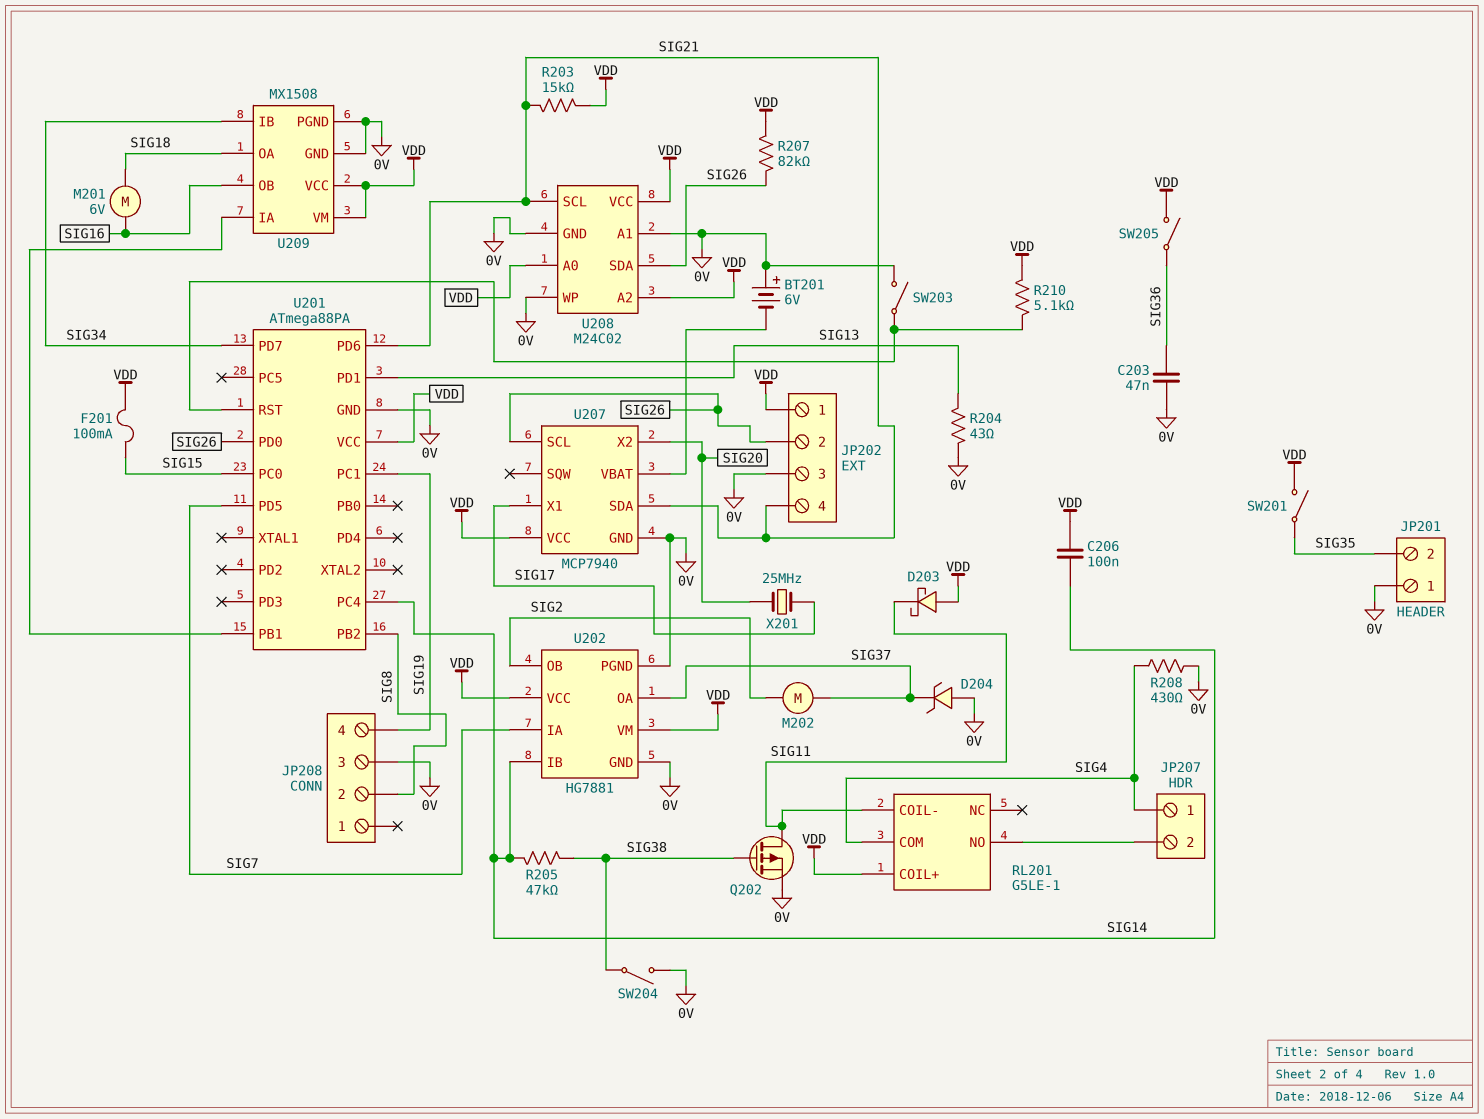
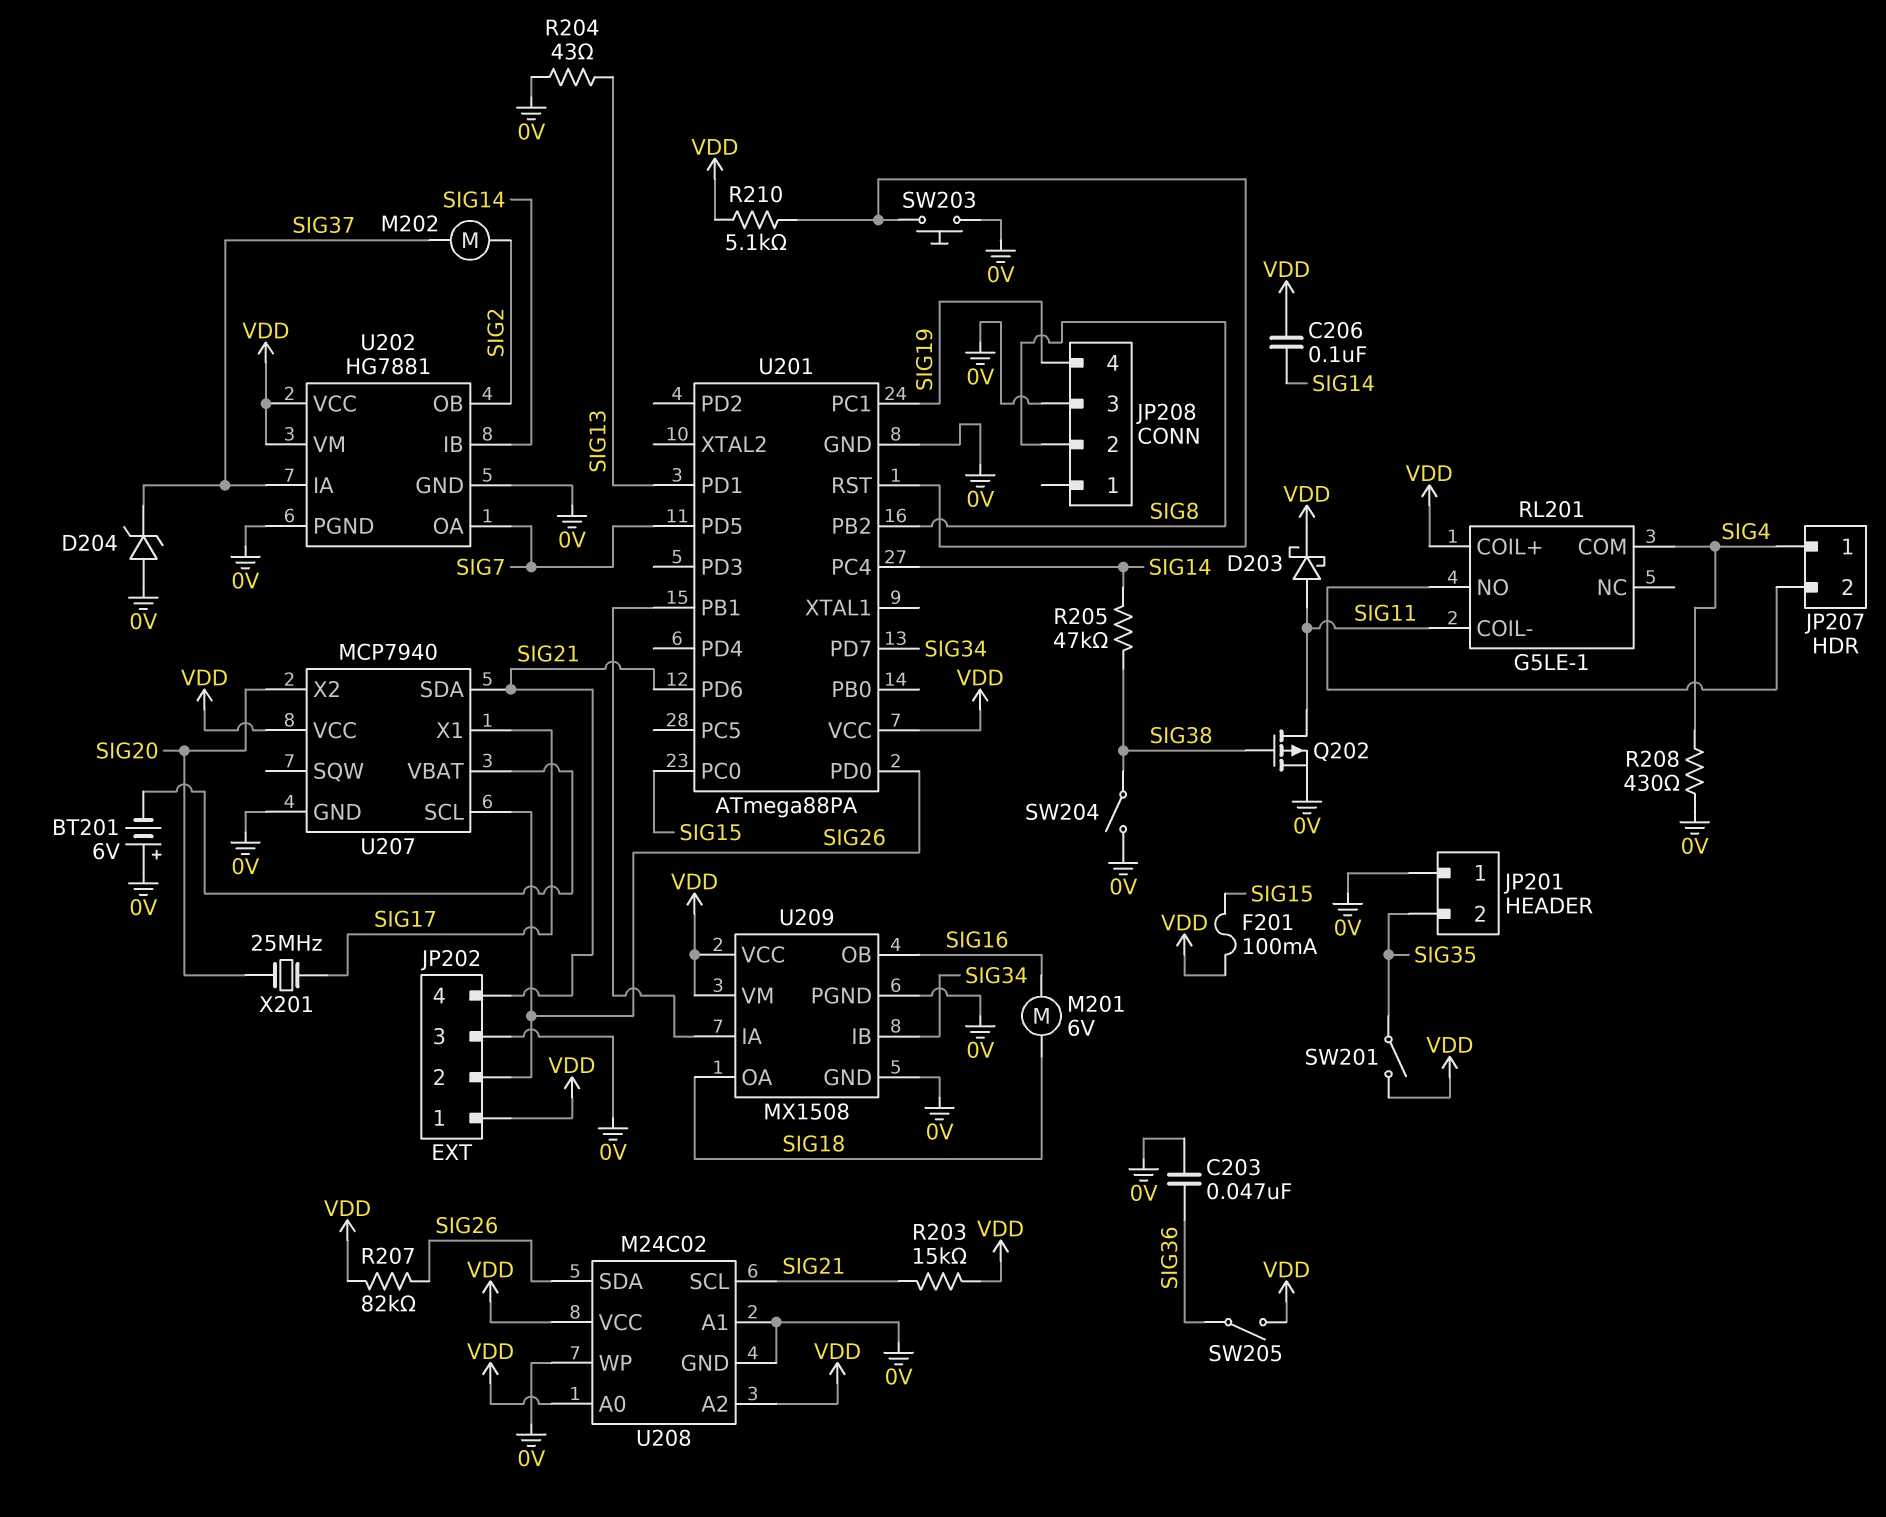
D203: schottky (A VDD, K SIG11) -> schottky (A SIG11, K VDD)
SW203: switch (0V, U201/RST) -> button (0V, U201/RST)
U202 pin IA: SIG7 -> SIG37
U202 pin OA: SIG37 -> SIG7

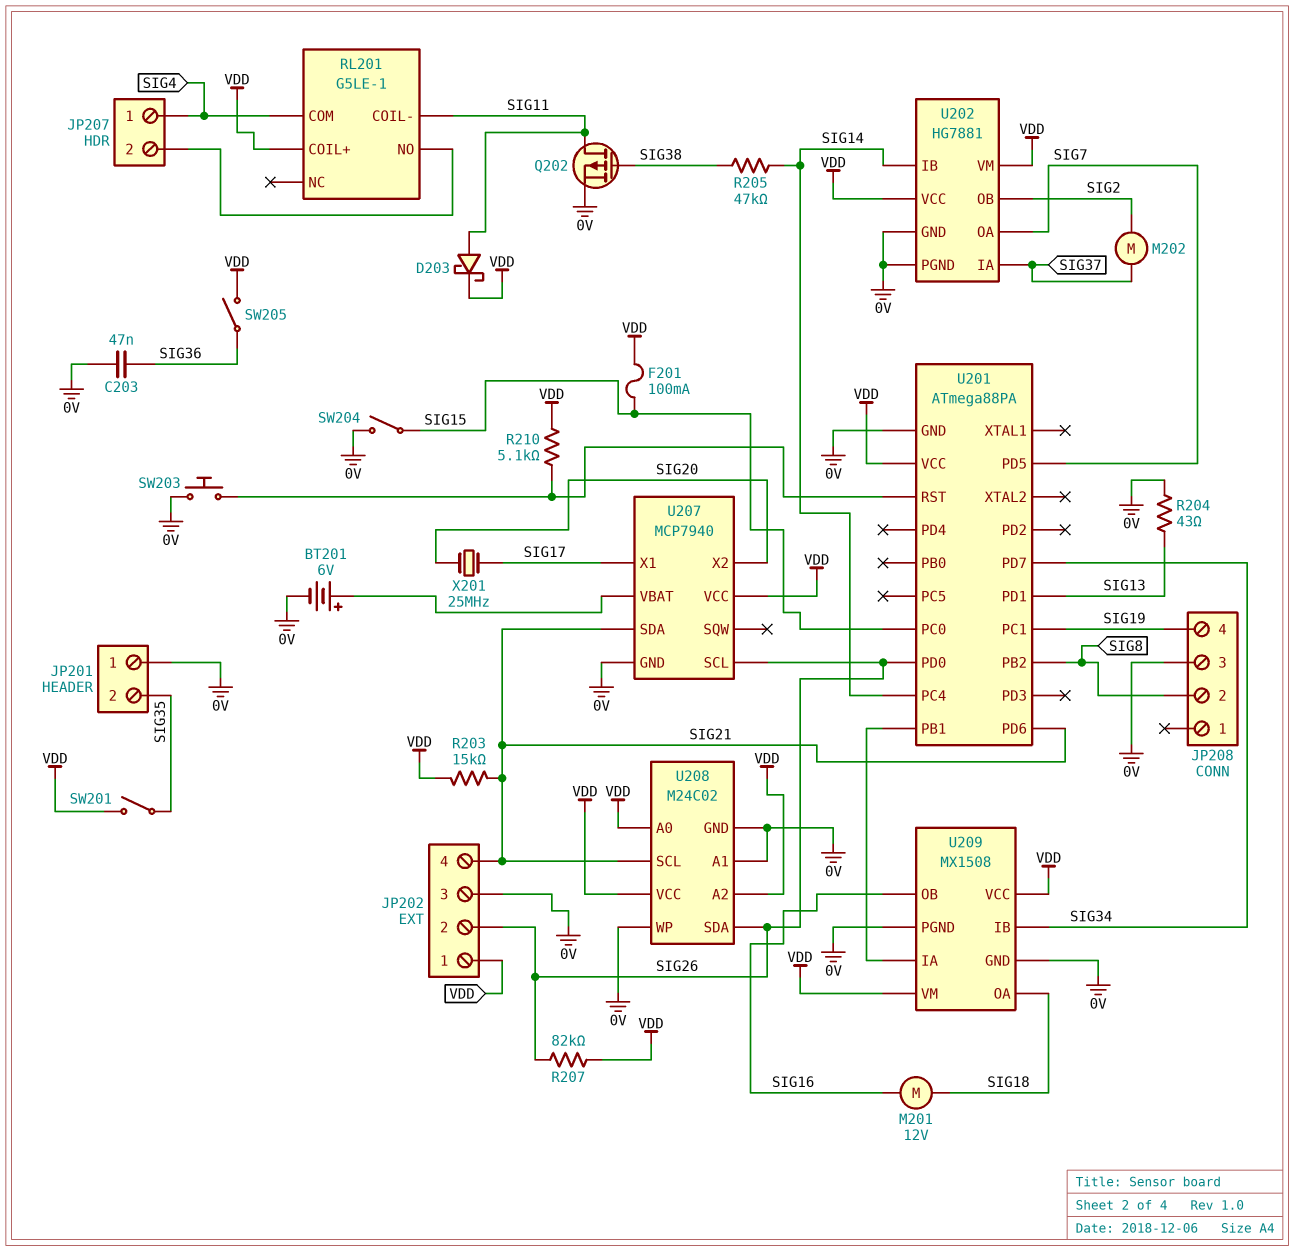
BT201: 6V (plus 0V, minus U207/VBAT) -> 6V (plus U207/VBAT, minus 0V)
C206: 100nF (SIG14, VDD) -> none
D204: zener (A 0V, K SIG37) -> none
M201: motor 6V (SIG16, SIG18) -> motor 12V (SIG16, SIG18)
R208: 430 (0V, SIG4) -> none
SW204: switch (0V, SIG38) -> switch (0V, SIG15)

